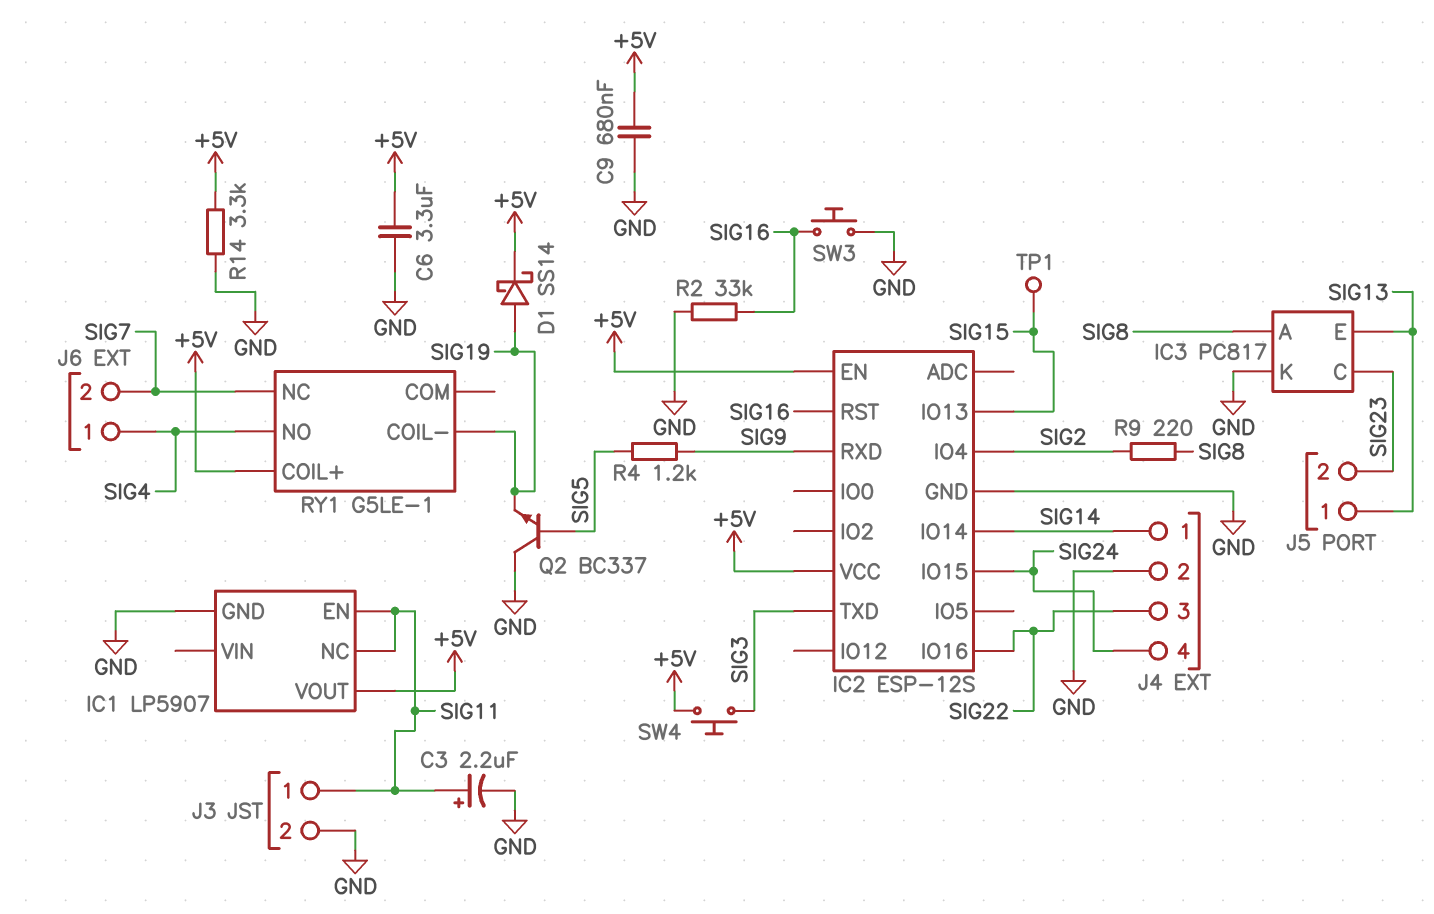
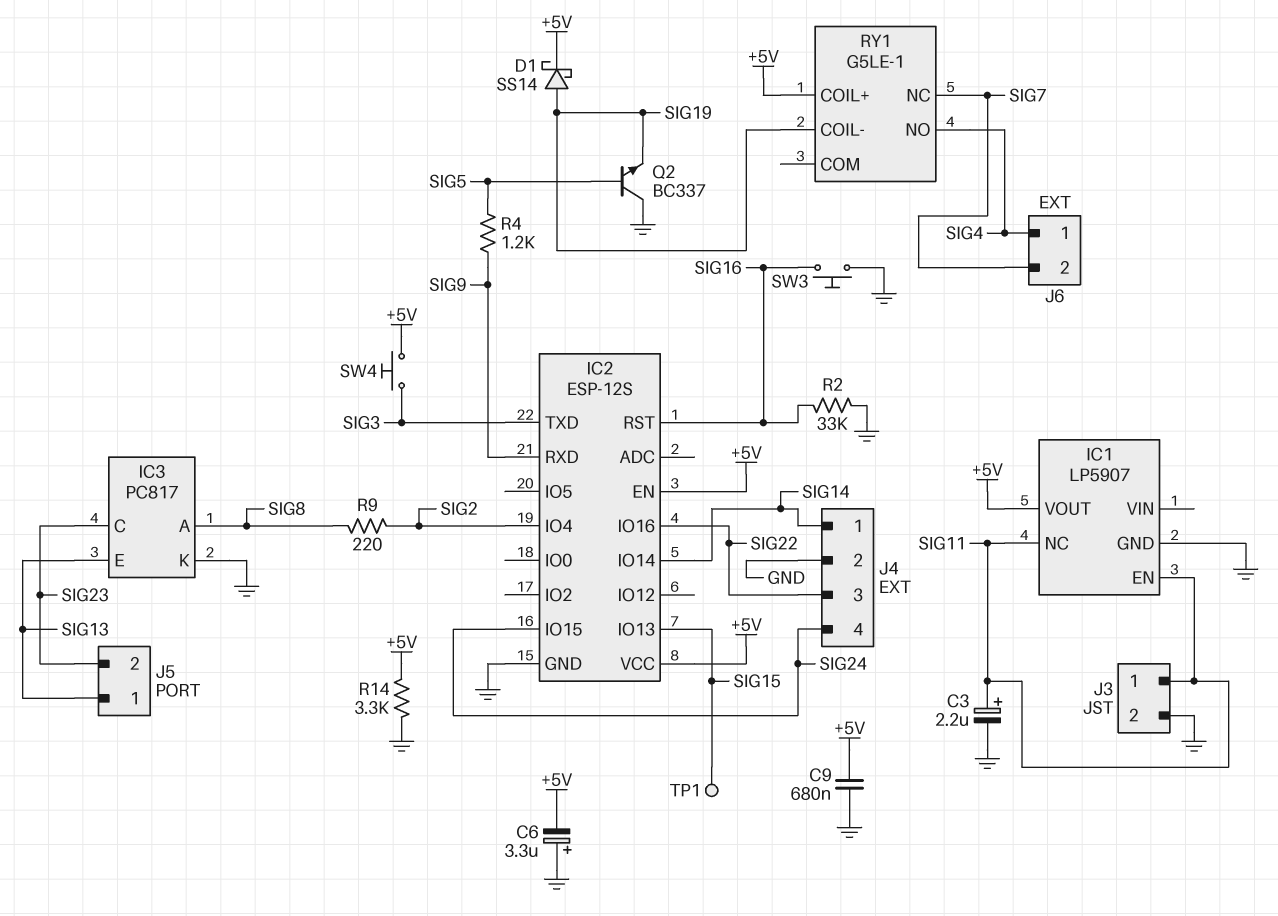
C6: 3.3uF (+5V, GND) -> 3.3uF (plus GND, minus +5V)

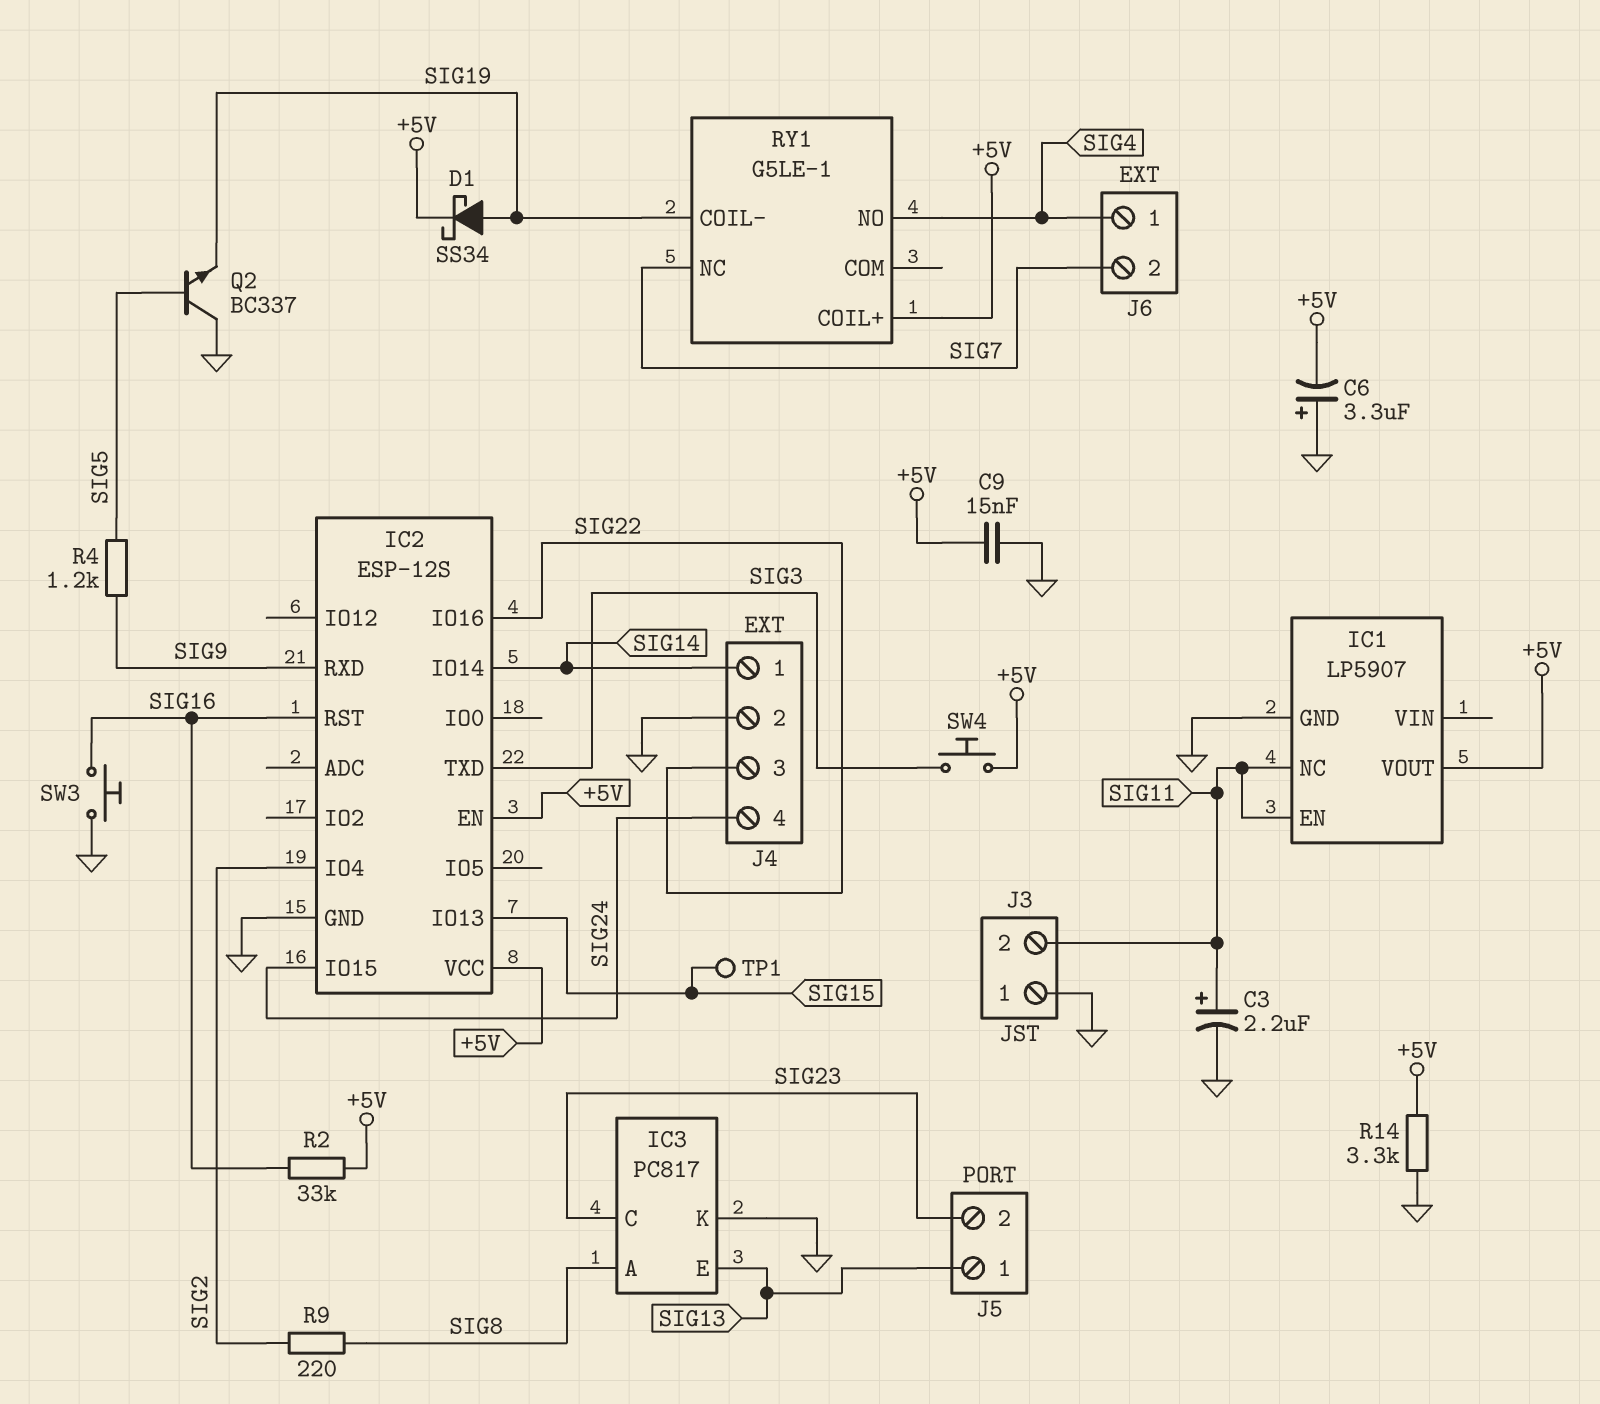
C9: 680nF (+5V, GND) -> 15nF (+5V, GND)
D1: schottky SS14 (A SIG19, K +5V) -> schottky SS34 (A SIG19, K +5V)
J3 pin 1: SIG11 -> GND
J3 pin 2: GND -> SIG11
R2: 33k (GND, SIG16) -> 33k (+5V, SIG16)

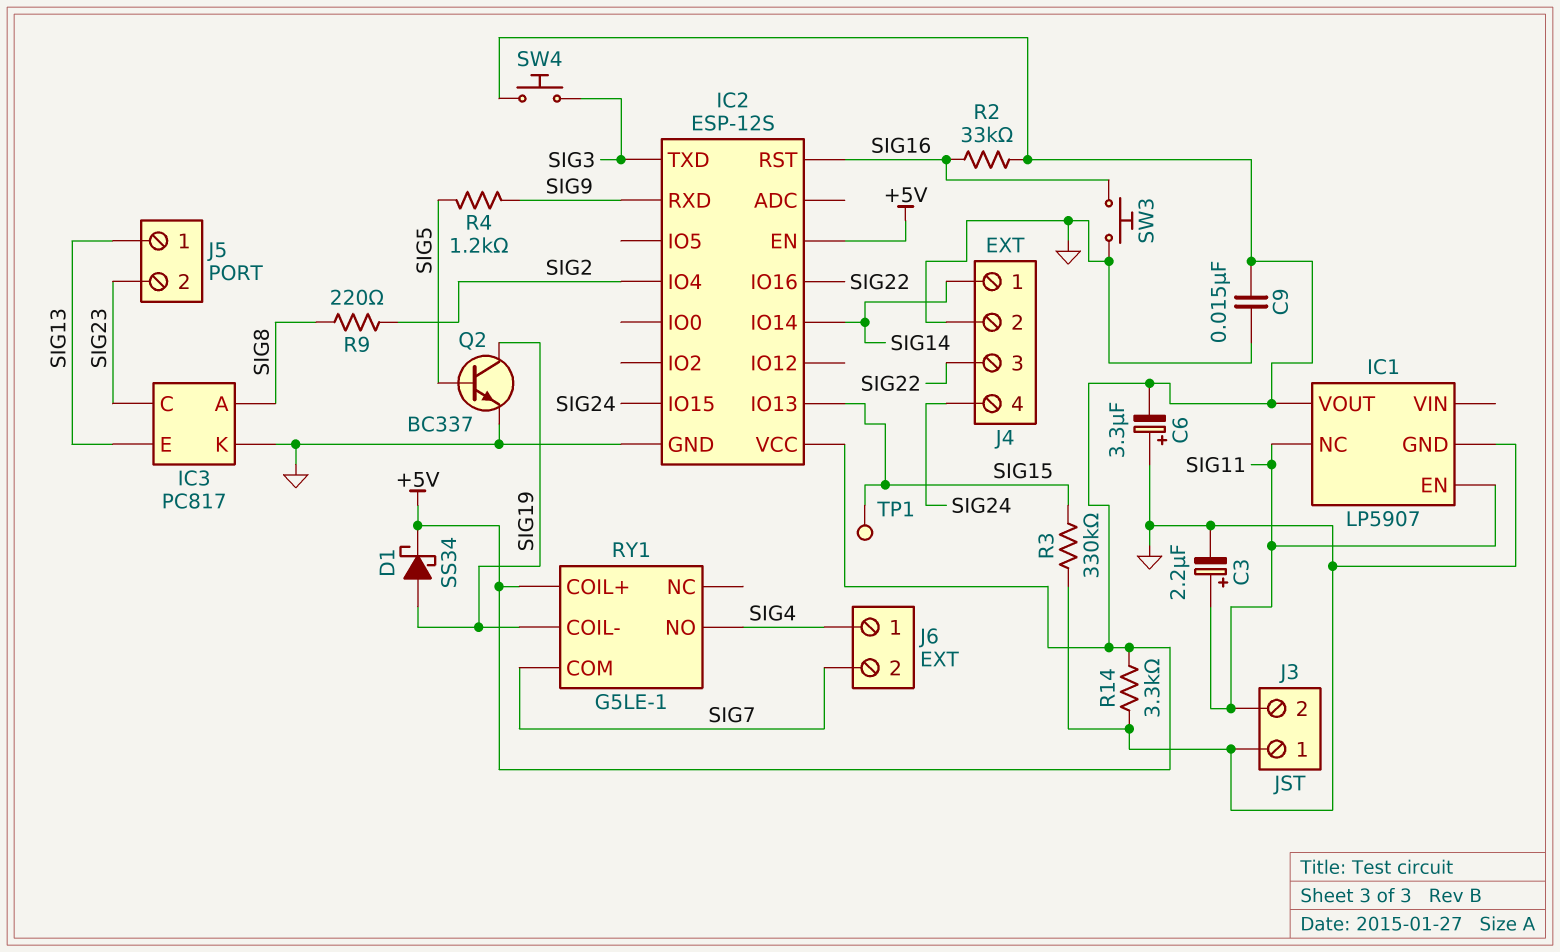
Q2: NPN BC337 (B SIG5, C GND, E SIG19) -> NPN BC337 (B SIG5, C SIG19, E GND)
R3: none -> 330k (GND, SIG15)
RY1 pin COM: none -> SIG7
RY1 pin NC: SIG7 -> none

